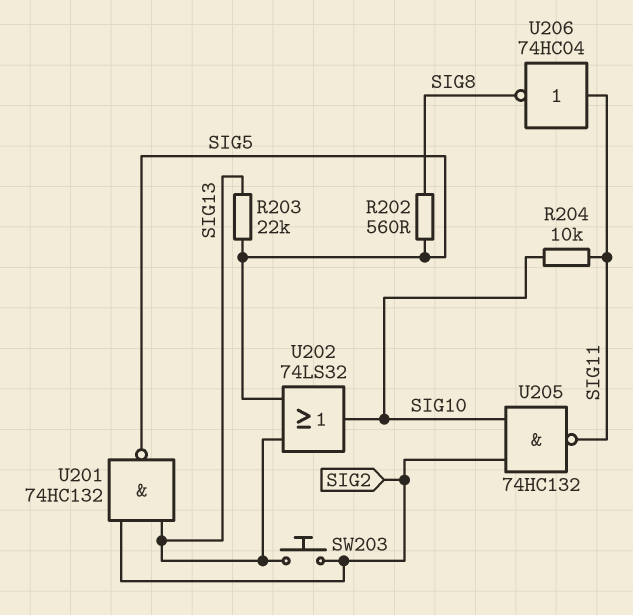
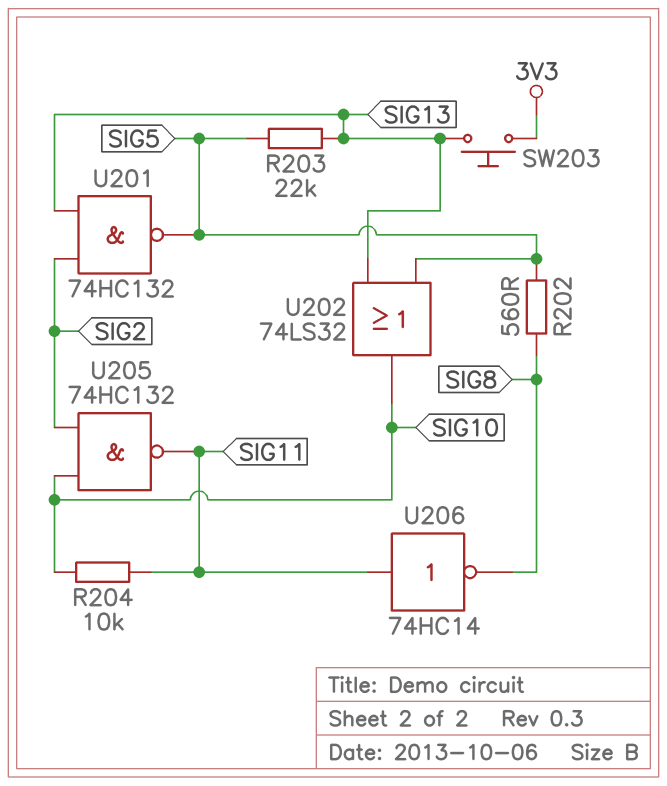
SW203: button (SIG2, SIG13) -> button (3V3, SIG13)
U206: NOT 74HC04 (in SIG11, out SIG8) -> NOT 74HC14 (in SIG11, out SIG8)

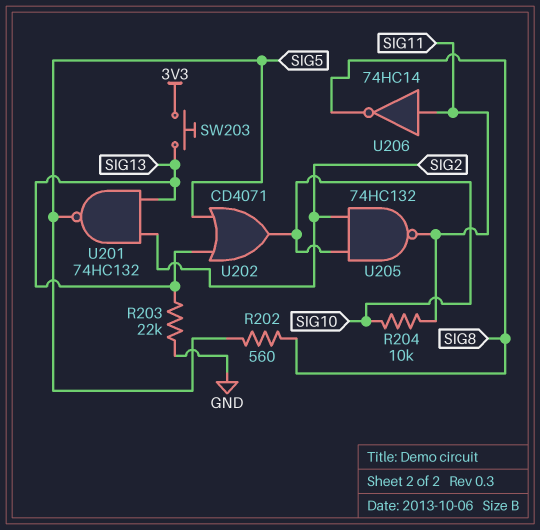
R203: 22k (SIG5, SIG13) -> 22k (GND, SIG13)
U202: OR 74LS32 (in SIG5, in SIG13, out SIG10) -> OR CD4071 (in SIG5, in SIG13, out SIG10)

